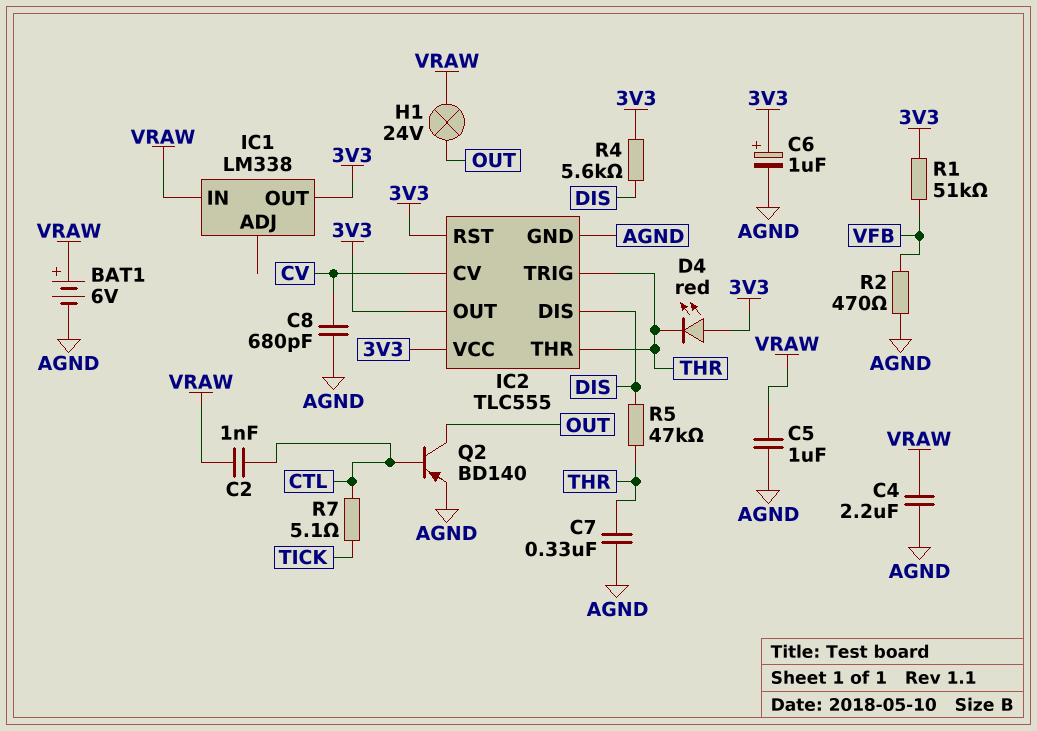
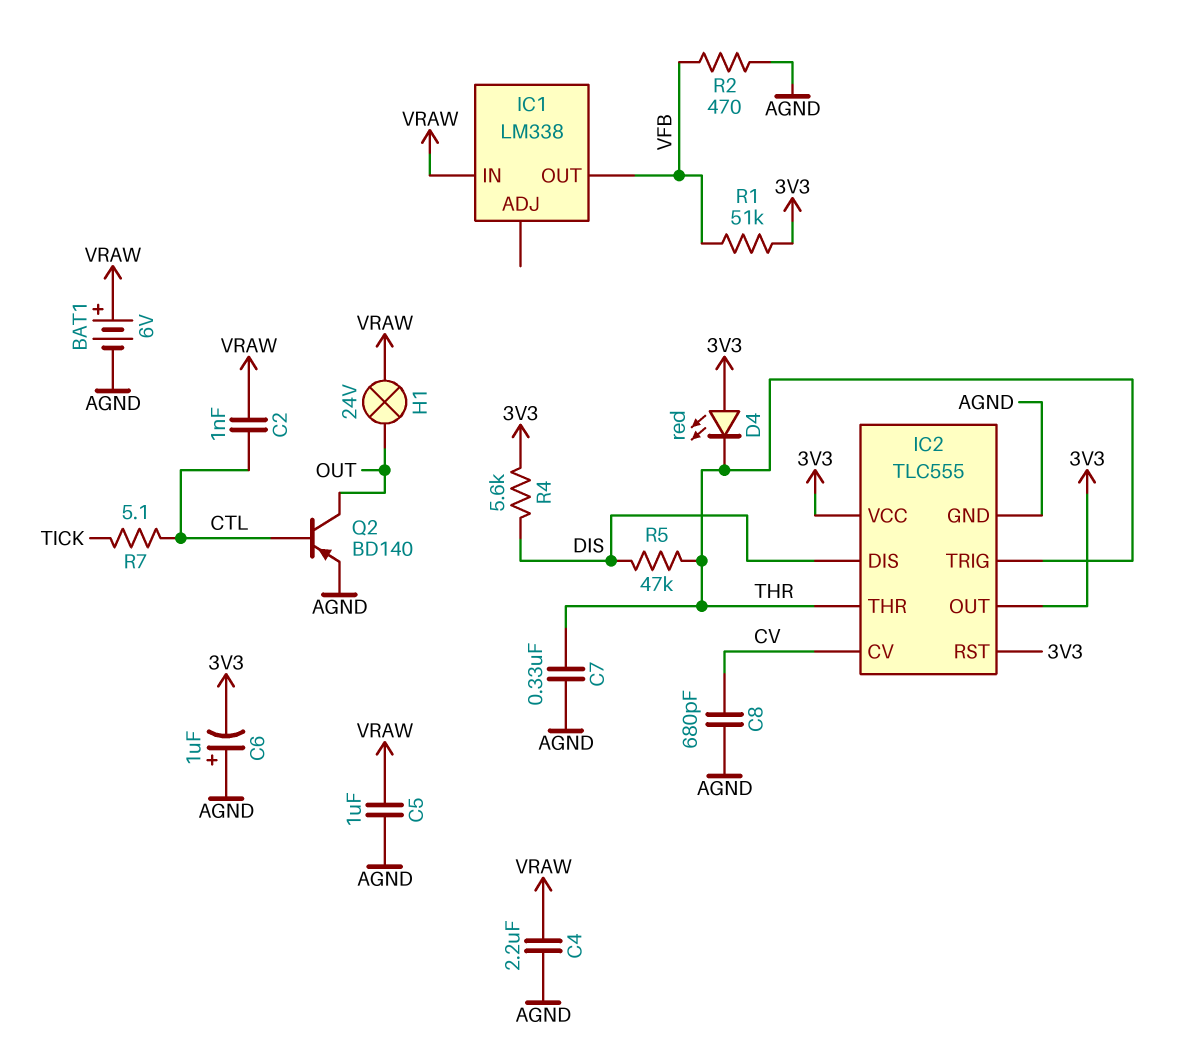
C6: 1uF (plus 3V3, minus AGND) -> 1uF (plus AGND, minus 3V3)
IC1 pin OUT: 3V3 -> VFB

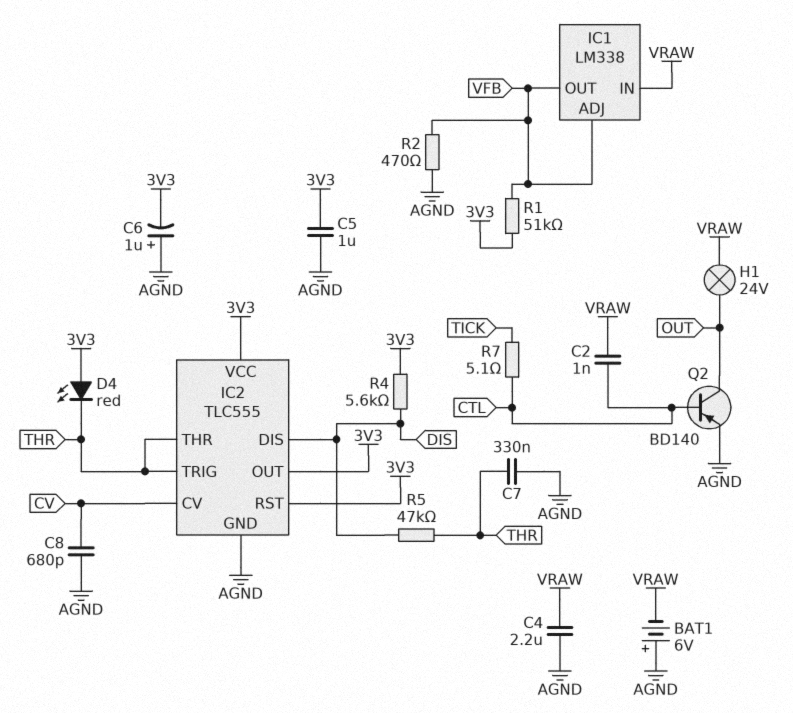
BAT1: 6V (plus VRAW, minus AGND) -> 6V (plus AGND, minus VRAW)
C5: 1uF (AGND, VRAW) -> 1uF (3V3, AGND)
IC1 pin ADJ: none -> VFB

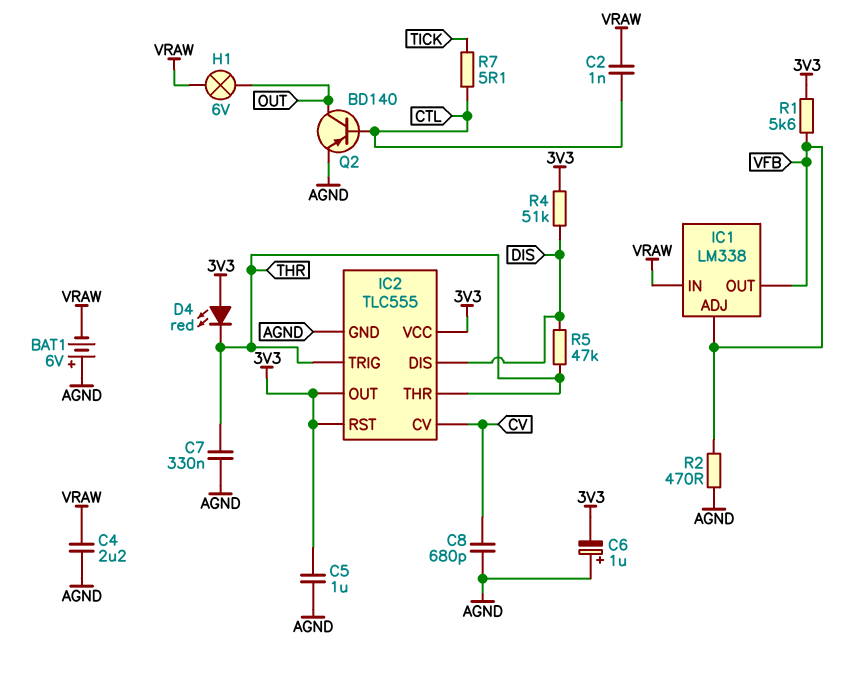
H1: lamp 24V (OUT, VRAW) -> lamp 6V (OUT, VRAW)
R1: 51k (3V3, VFB) -> 5.6k (3V3, VFB)
R4: 5.6k (3V3, DIS) -> 51k (3V3, DIS)

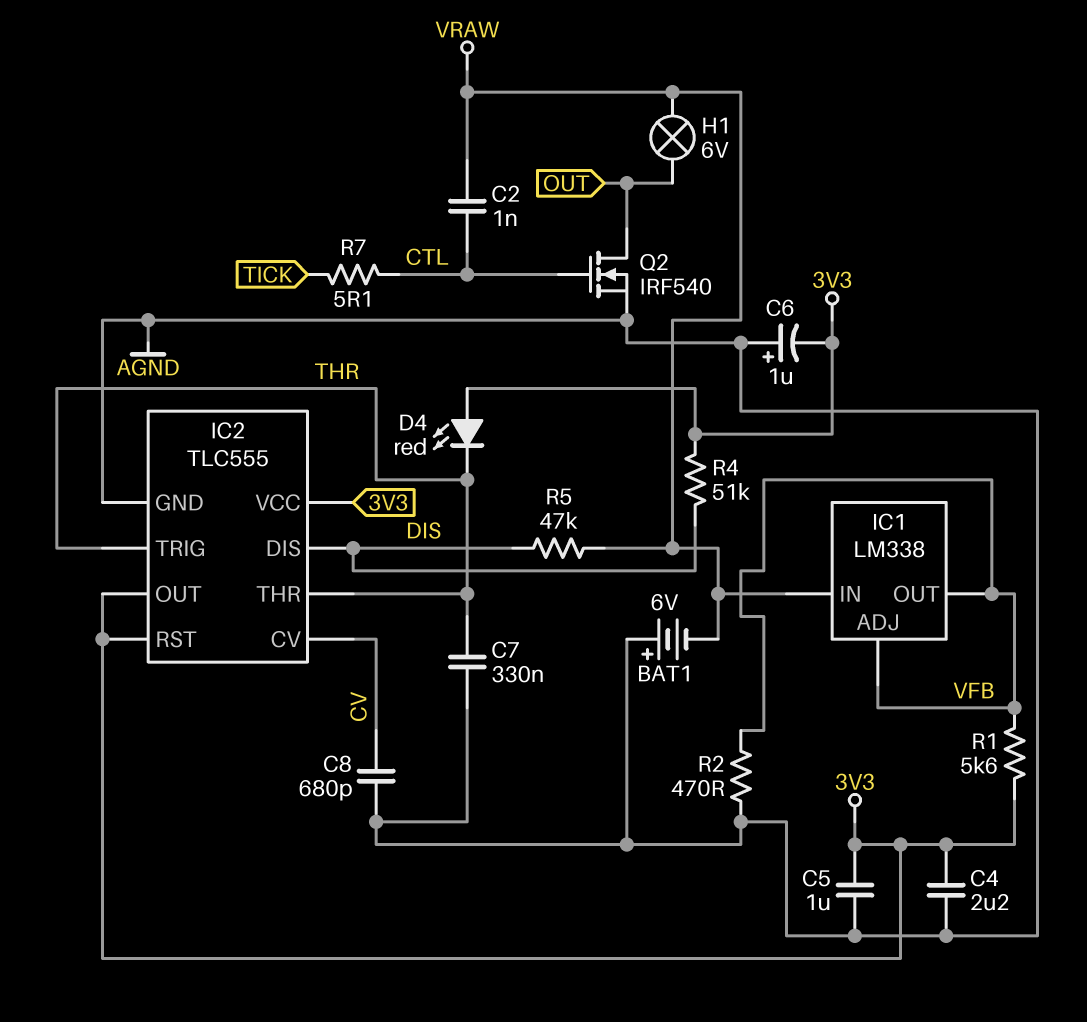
C4: 2.2uF (AGND, VRAW) -> 2.2uF (3V3, AGND)
Q2: PNP BD140 (B CTL, C OUT, E AGND) -> NMOS IRF540 (G CTL, D OUT, S AGND)
R5: 47k (DIS, THR) -> 47k (DIS, VRAW)

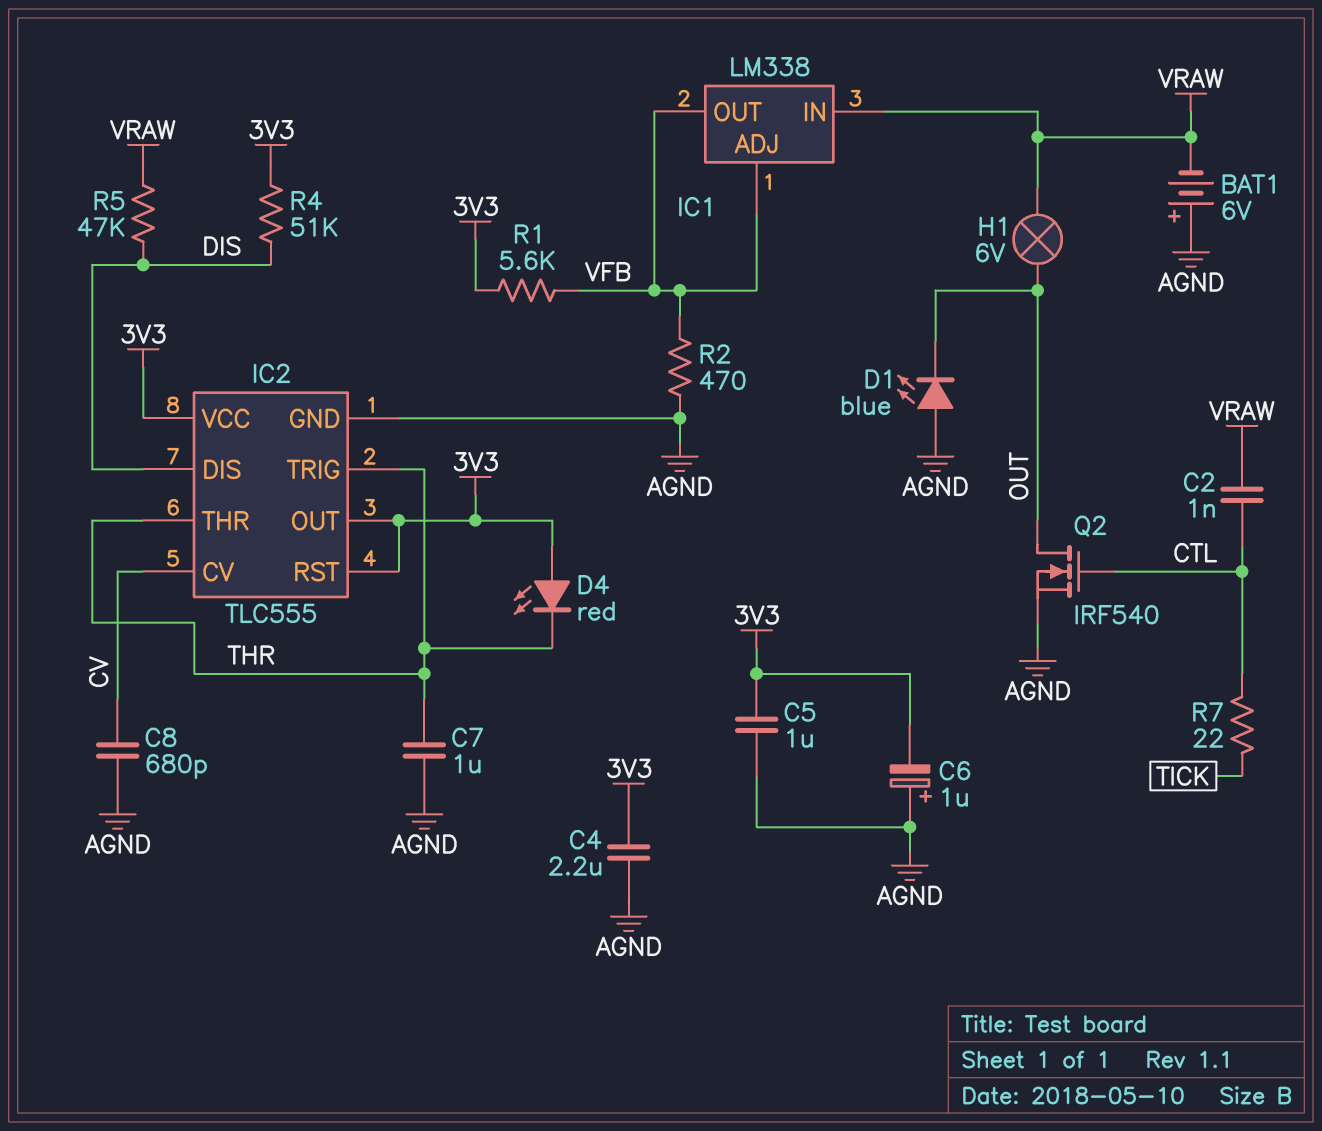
C7: 330nF (AGND, THR) -> 1uF (AGND, THR)
D1: none -> LED blue (A AGND, K OUT)
R7: 5.1 (CTL, TICK) -> 22 (CTL, TICK)

